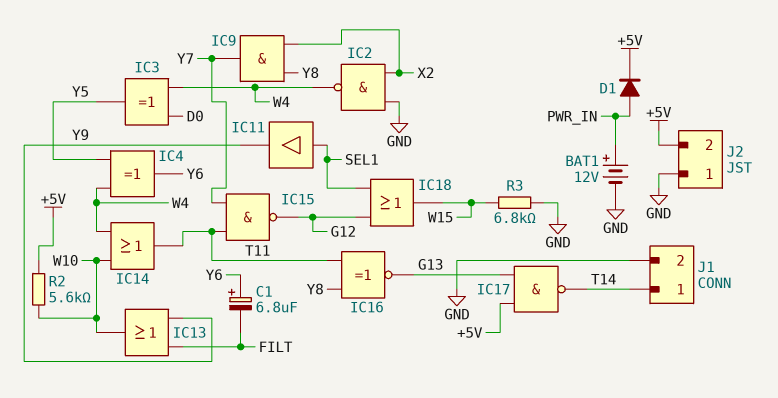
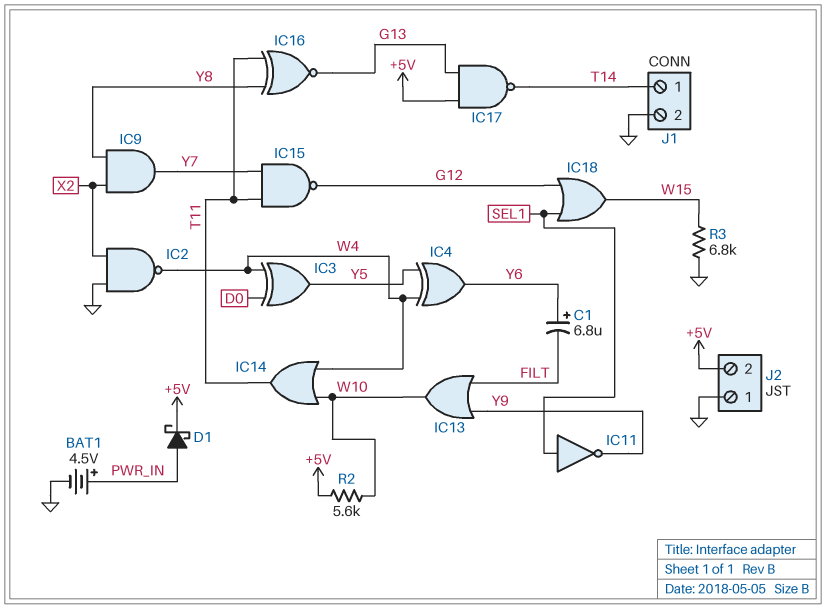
BAT1: 12V (plus PWR_IN, minus GND) -> 4.5V (plus PWR_IN, minus GND)
D1: diode (A PWR_IN, K +5V) -> schottky (A PWR_IN, K +5V)
IC11: buffer (in SEL1, out Y9) -> NOT (in SEL1, out Y9)

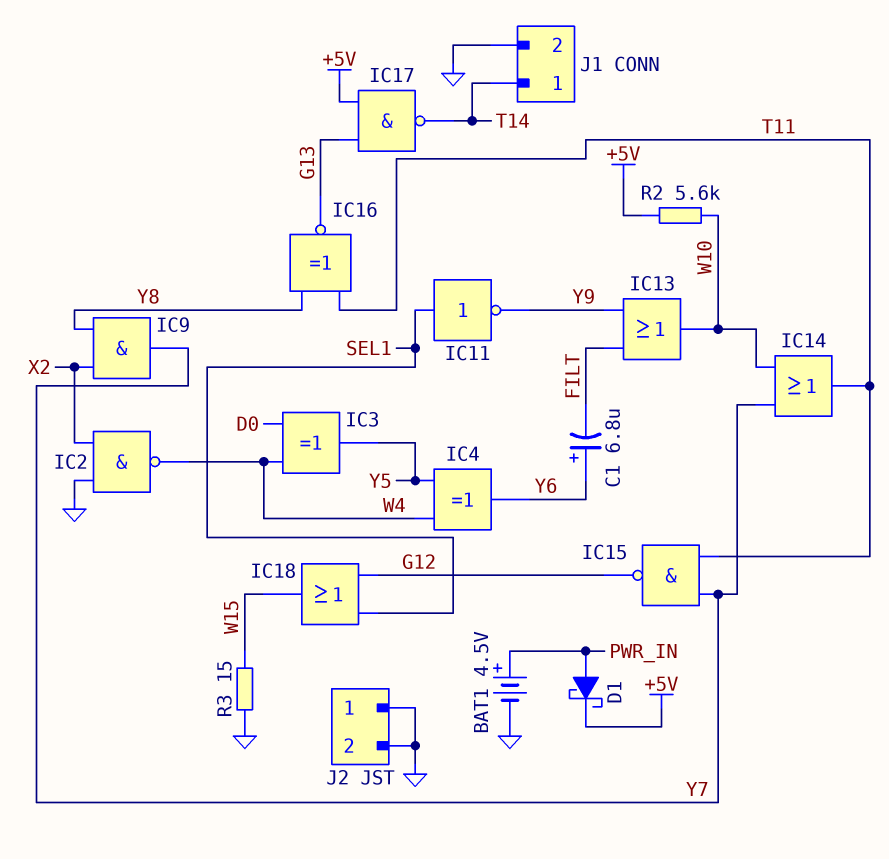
IC14: OR (in W4, in W10, out T11) -> OR (in W10, in Y7, out T11)
J2 pin 2: +5V -> GND
R3: 6.8k (GND, W15) -> 15 (GND, W15)

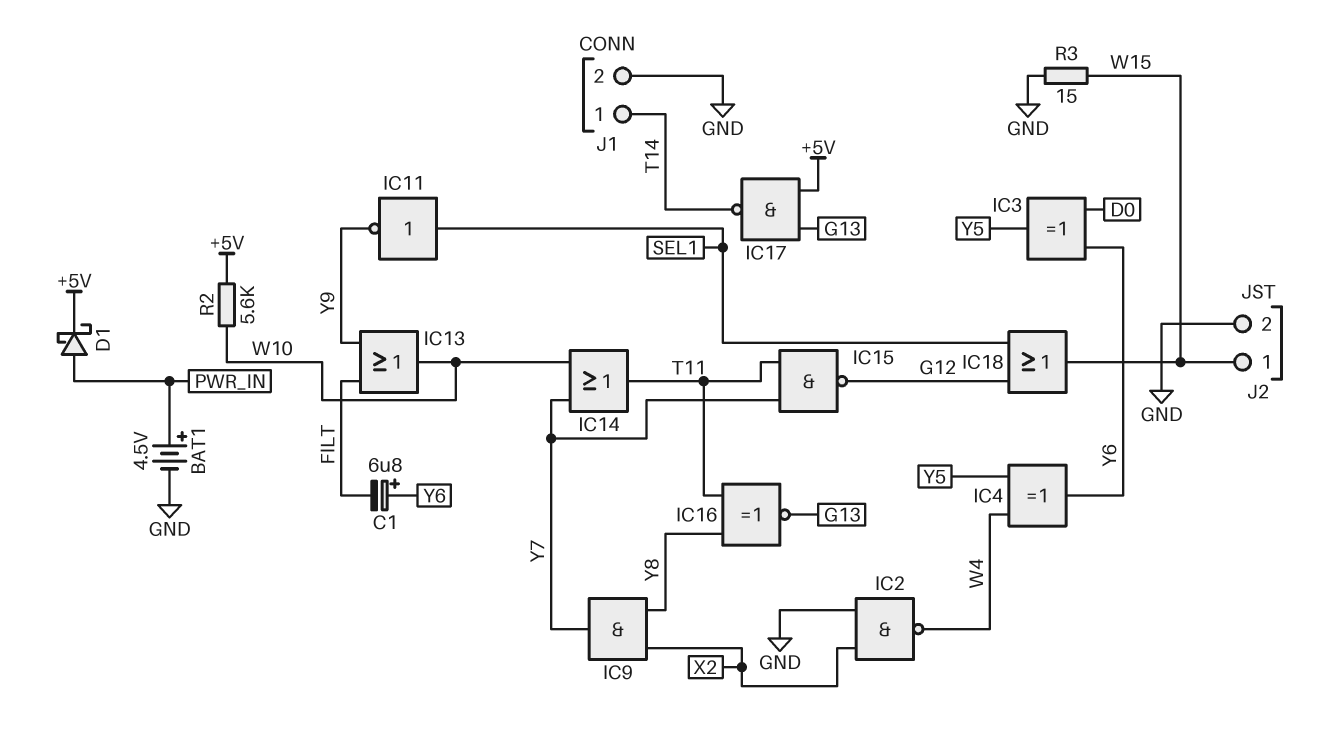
IC3: XOR (in D0, in W4, out Y5) -> XOR (in D0, in Y6, out Y5)
J2 pin 1: GND -> W15

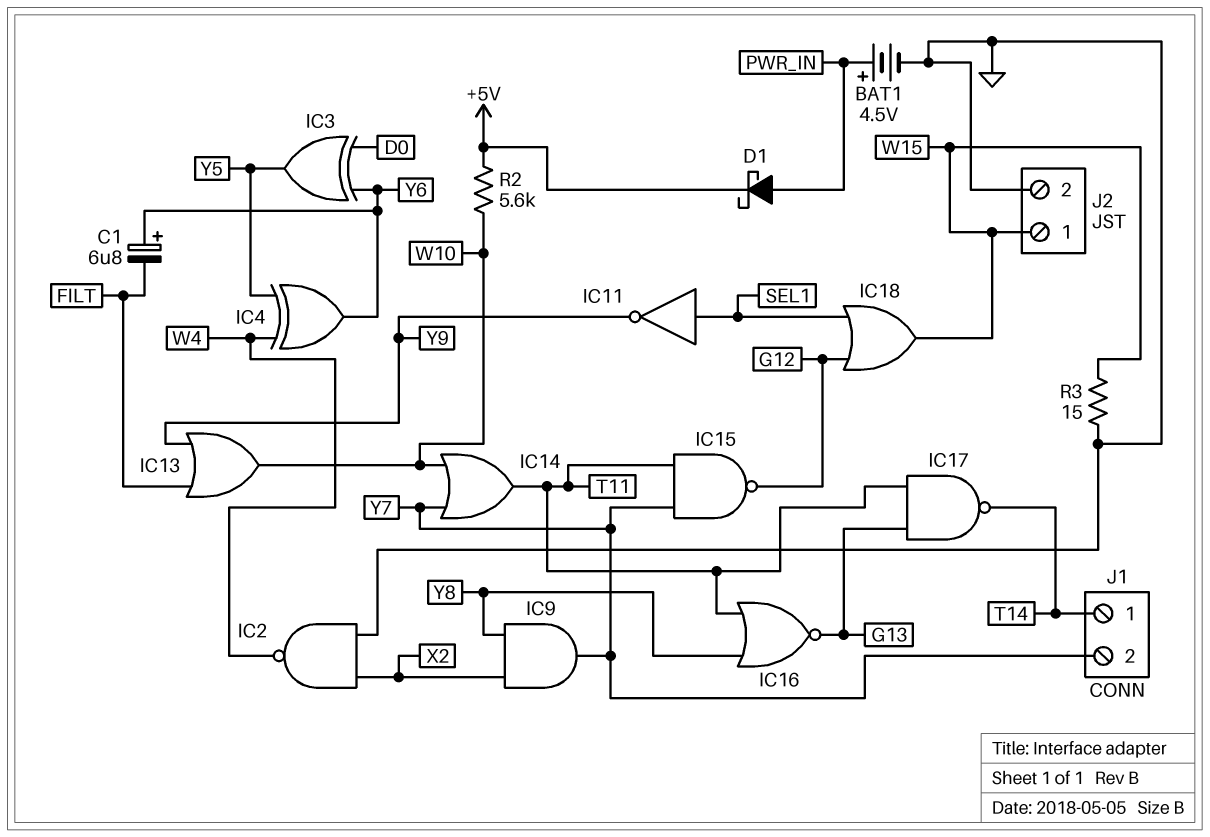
IC16: XNOR (in T11, in Y8, out G13) -> NOR (in T11, in Y8, out G13)
IC17: NAND (in +5V, in G13, out T14) -> NAND (in G13, in T11, out T14)
J1 pin 2: GND -> Y7

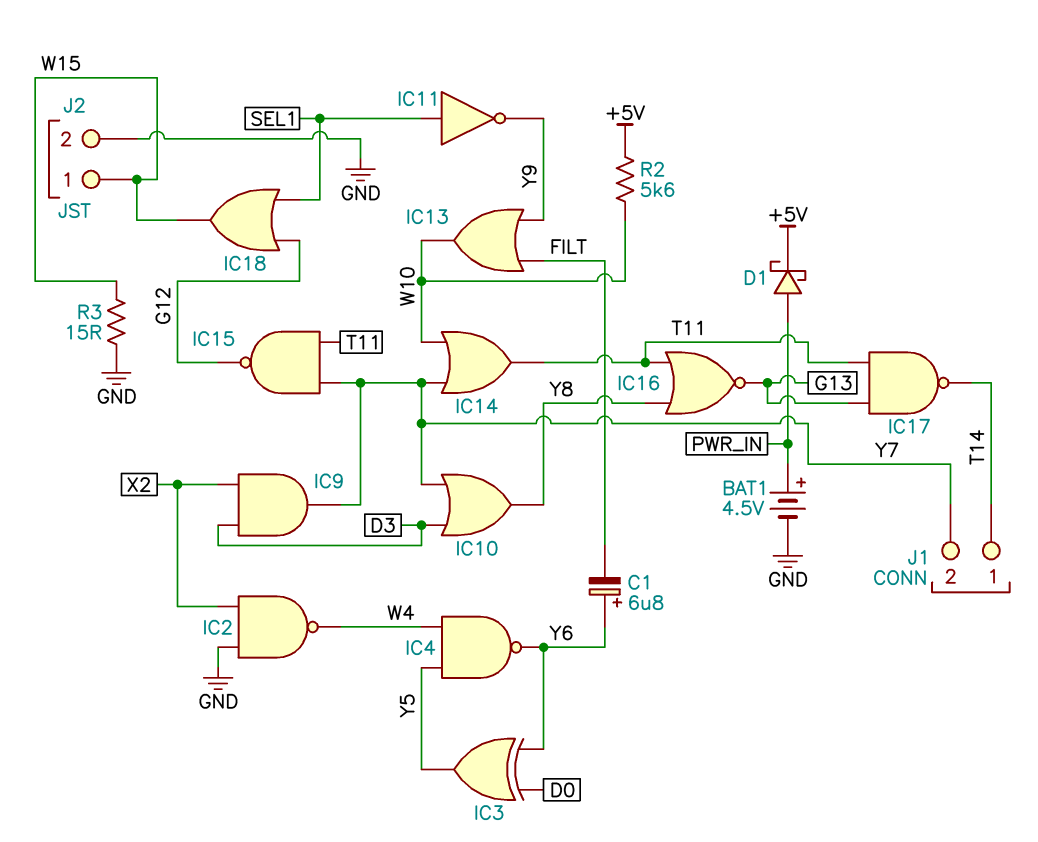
IC4: XOR (in W4, in Y5, out Y6) -> NAND (in W4, in Y5, out Y6)
IC9: AND (in X2, in Y8, out Y7) -> AND (in D3, in X2, out Y7)
IC10: none -> OR (in D3, in Y7, out Y8)

